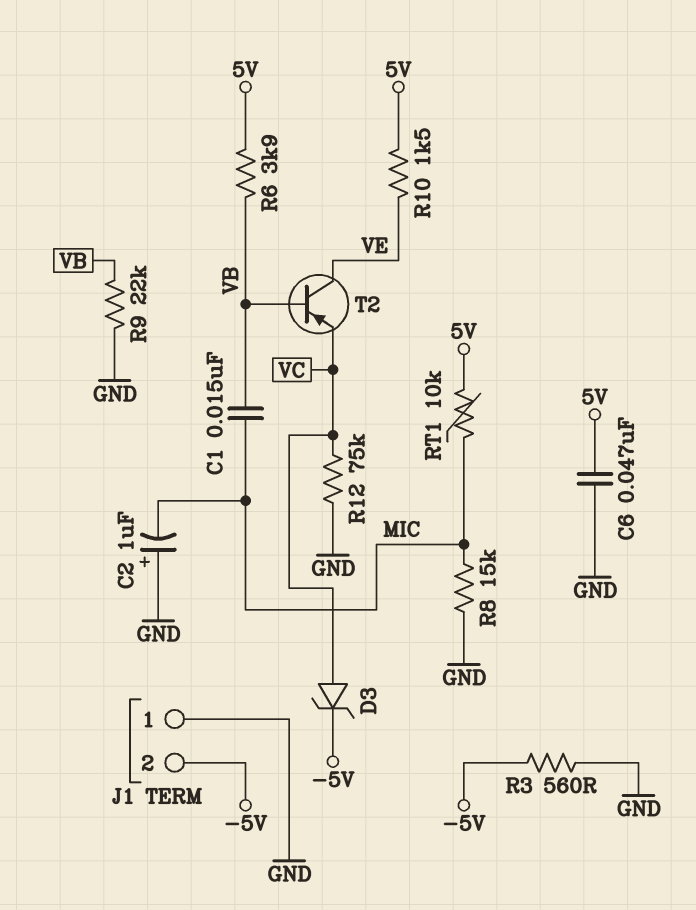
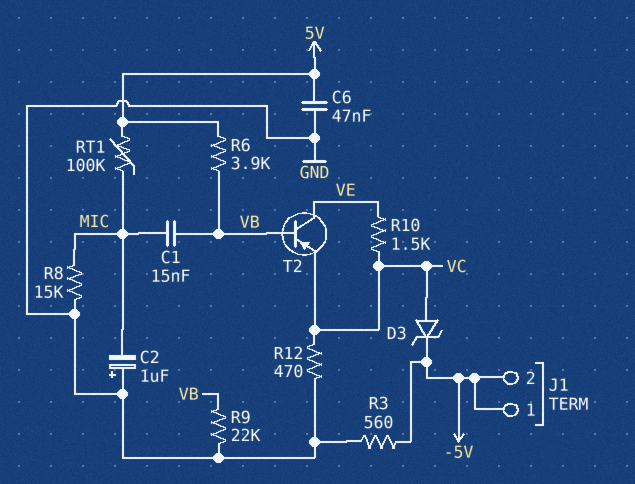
J1 pin 1: GND -> -5V
R10: 1.5k (5V, VE) -> 1.5k (VC, VE)
R12: 75k (GND, VC) -> 470 (GND, VC)
RT1: 10k (5V, MIC) -> 100k (5V, MIC)

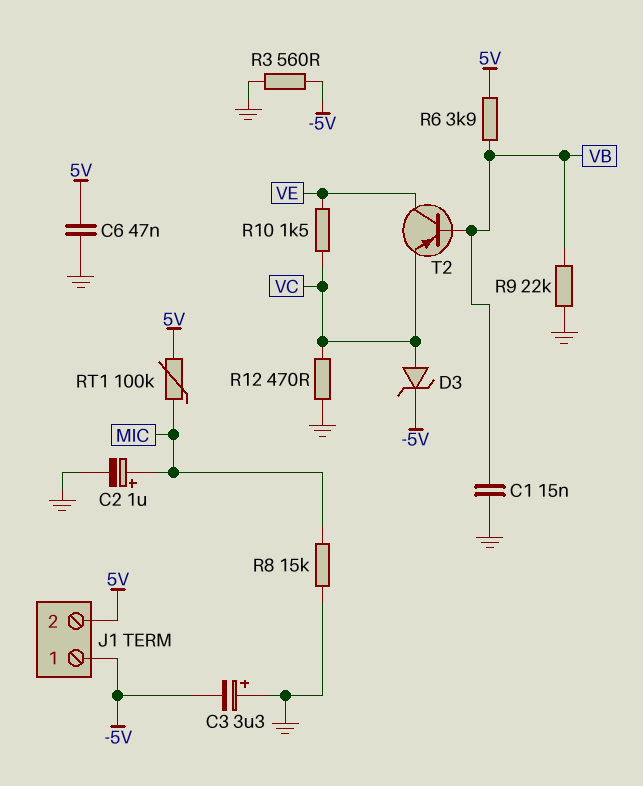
C1: 15nF (MIC, VB) -> 15nF (GND, VB)
C2: 1uF (plus GND, minus MIC) -> 1uF (plus MIC, minus GND)
C3: none -> 3.3uF (plus GND, minus -5V)
J1 pin 2: -5V -> 5V

